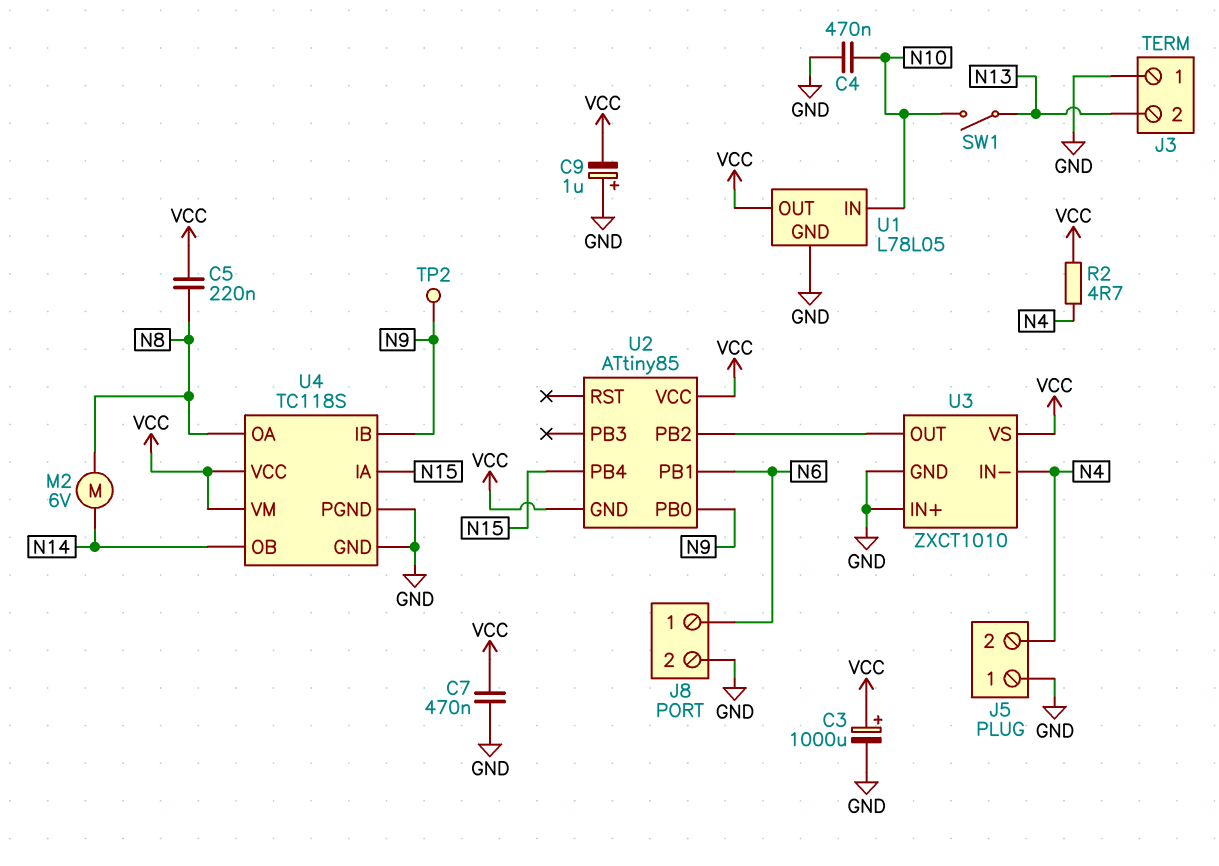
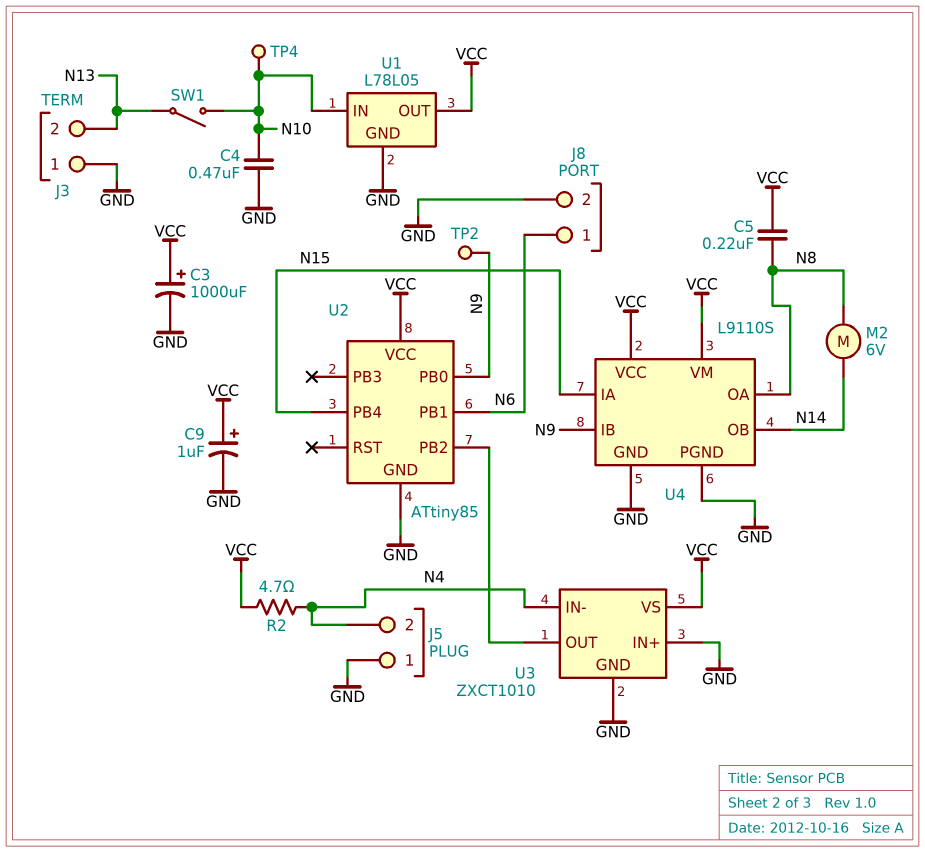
C7: 470nF (GND, VCC) -> none
C9: 1uF (plus GND, minus VCC) -> 1uF (plus VCC, minus GND)
TP4: none -> test point (N10)
U2 pin GND: VCC -> GND
U4: TC118S -> L9110S

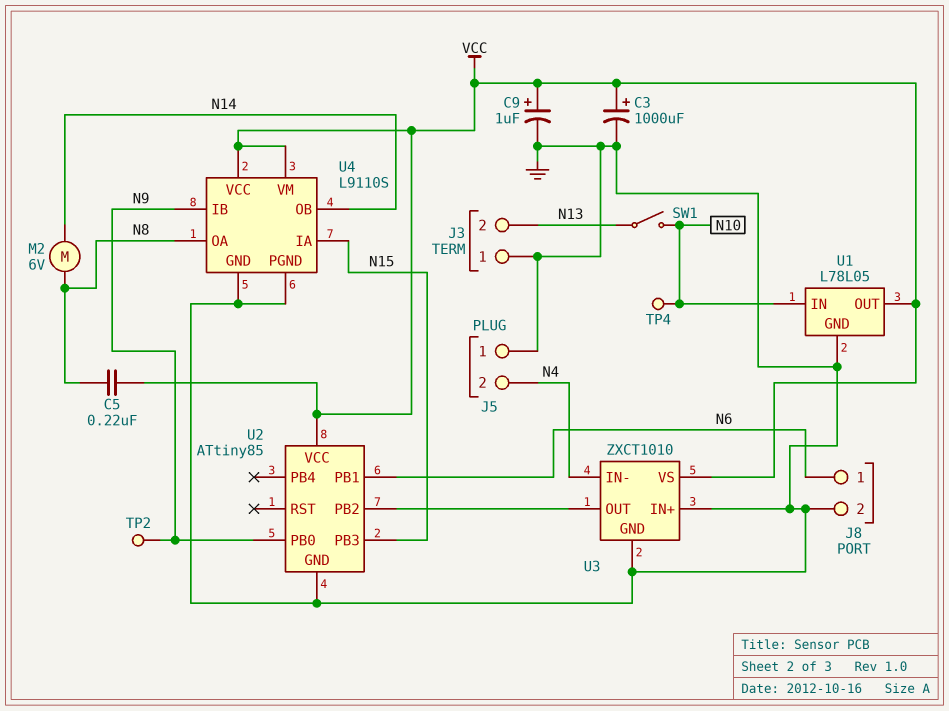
C4: 470nF (GND, N10) -> none
R2: 4.7 (N4, VCC) -> none
U2 pin PB3: none -> N15
U2 pin PB4: N15 -> none

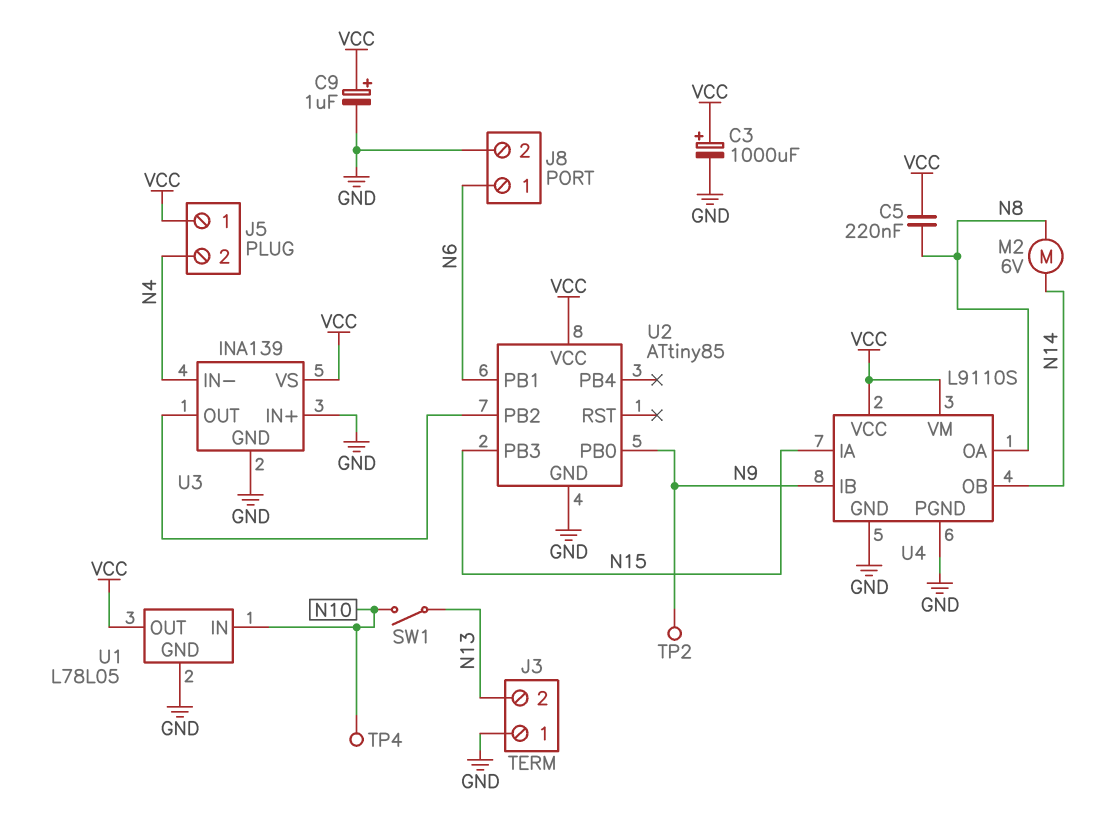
J5 pin 1: GND -> VCC
U3: ZXCT1010 -> INA139

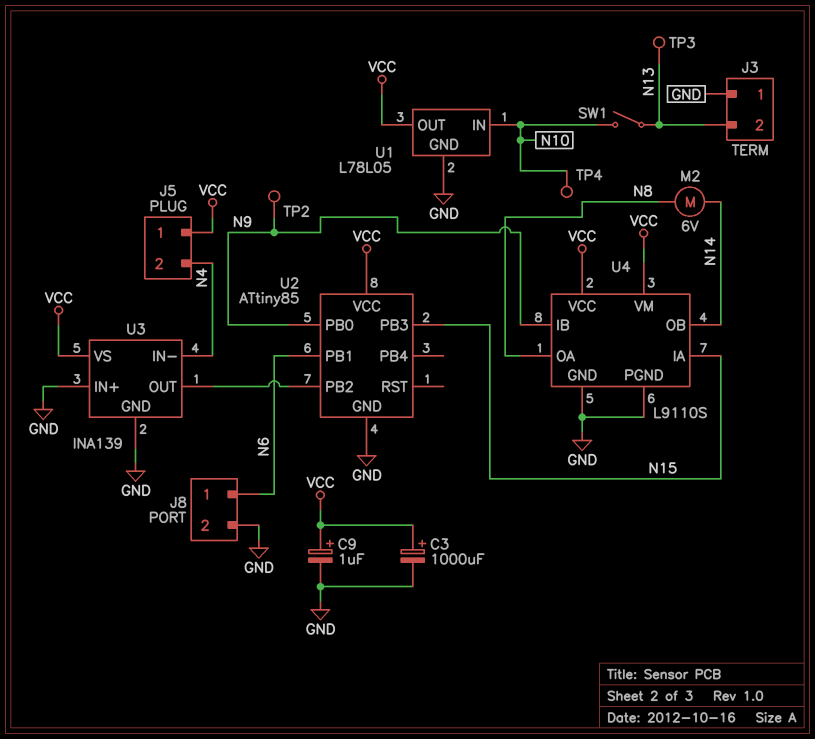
C5: 220nF (N8, VCC) -> none
TP3: none -> test point (N13)

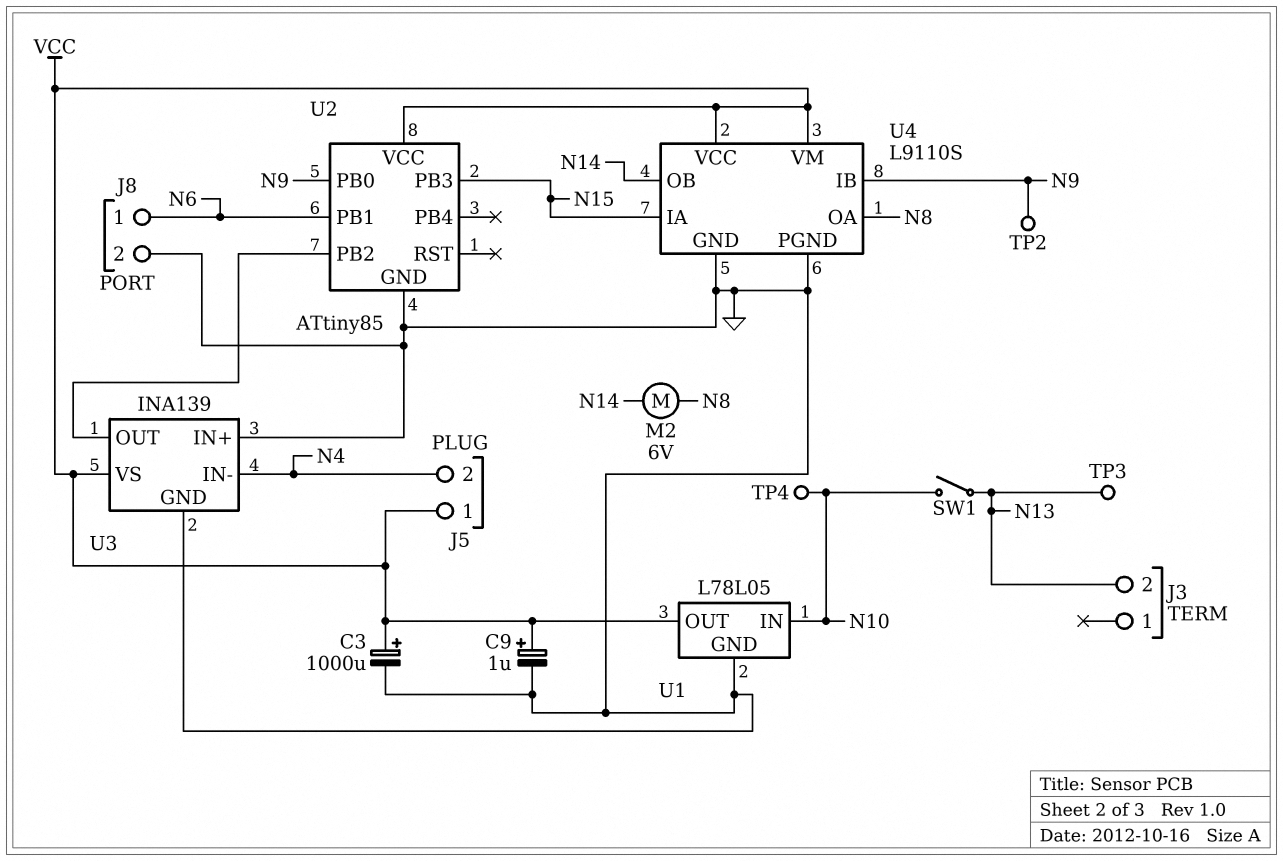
J3 pin 1: GND -> none

